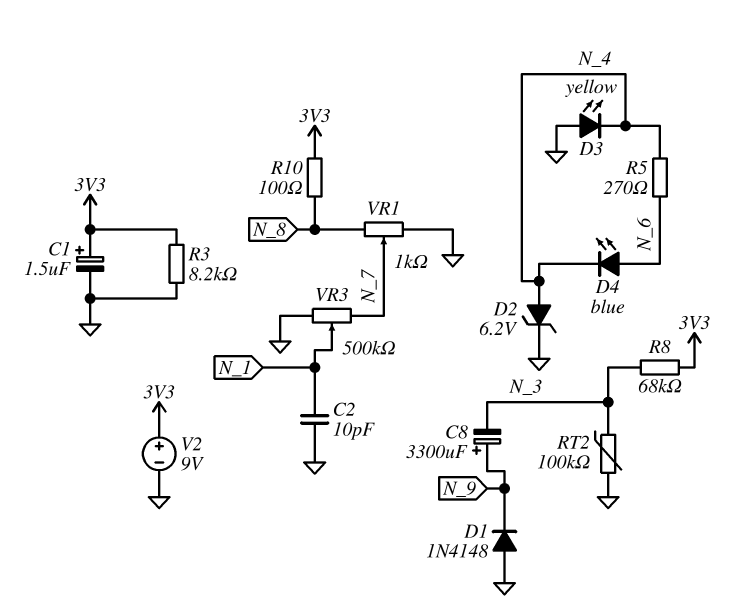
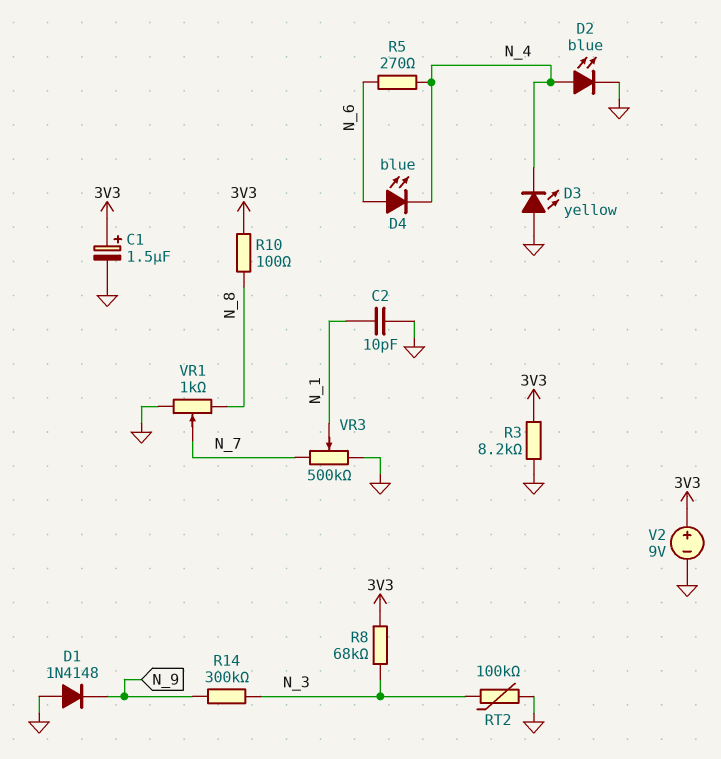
C8: 3300uF (plus N_9, minus N_3) -> none
D2: zener 6.2V (A N_4, K GND) -> LED blue (A N_4, K GND)
R14: none -> 300k (N_3, N_9)

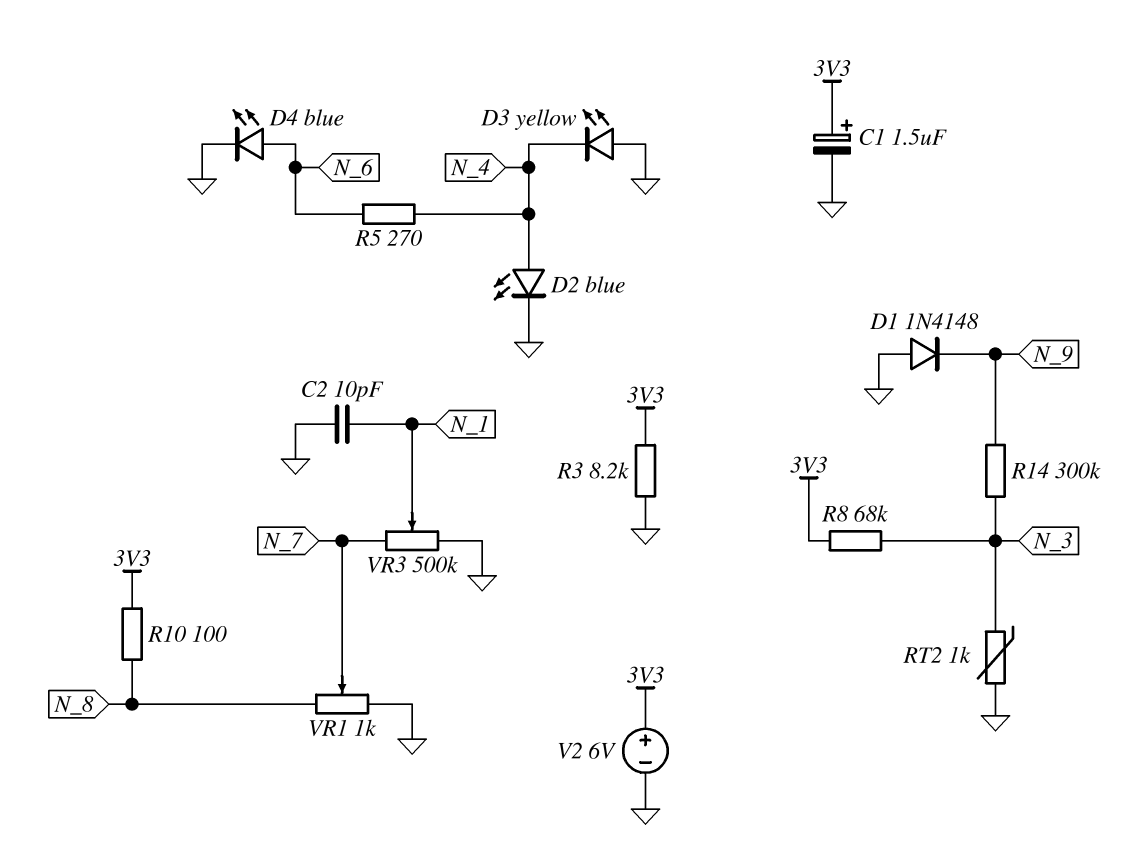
D4: LED blue (A N_6, K N_4) -> LED blue (A N_6, K GND)
RT2: 100k (GND, N_3) -> 1k (GND, N_3)
V2: 9V (plus 3V3, minus GND) -> 6V (plus 3V3, minus GND)

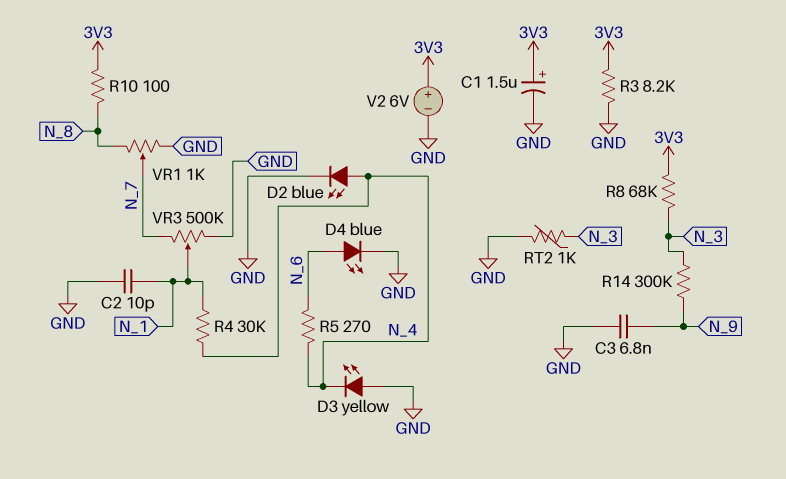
C3: none -> 6.8nF (GND, N_9)
D1: diode 1N4148 (A GND, K N_9) -> none
R4: none -> 30k (N_1, N_4)

